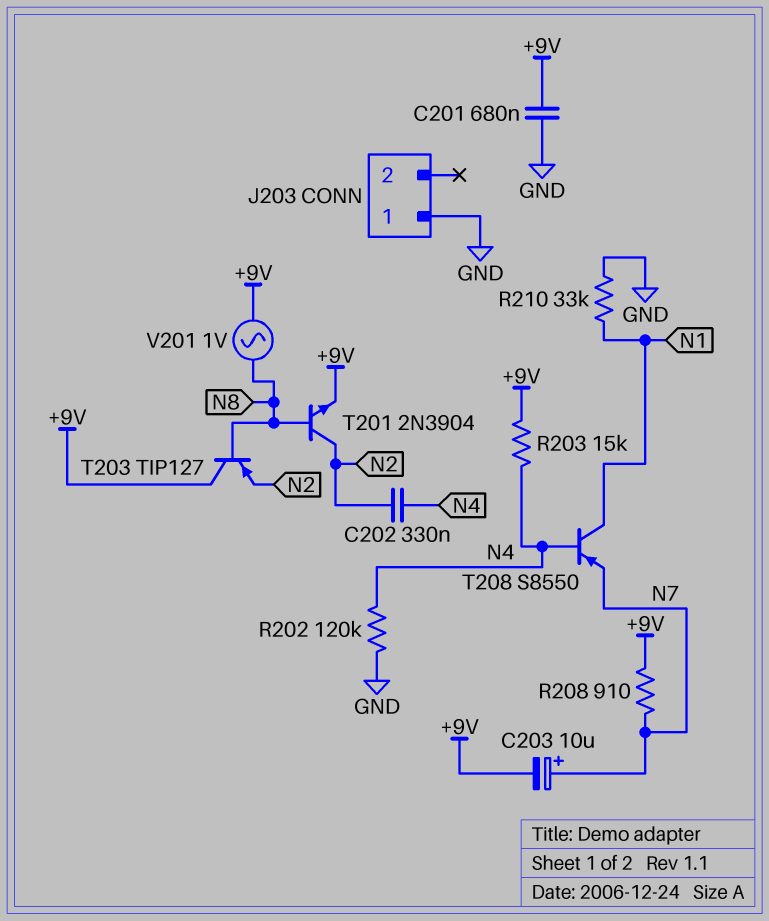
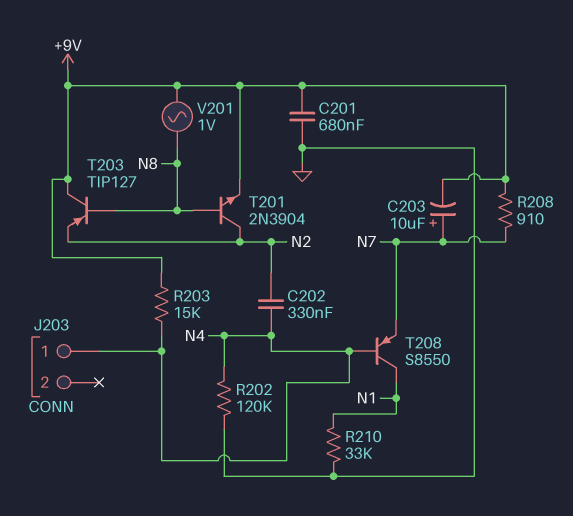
J203 pin 1: GND -> N4

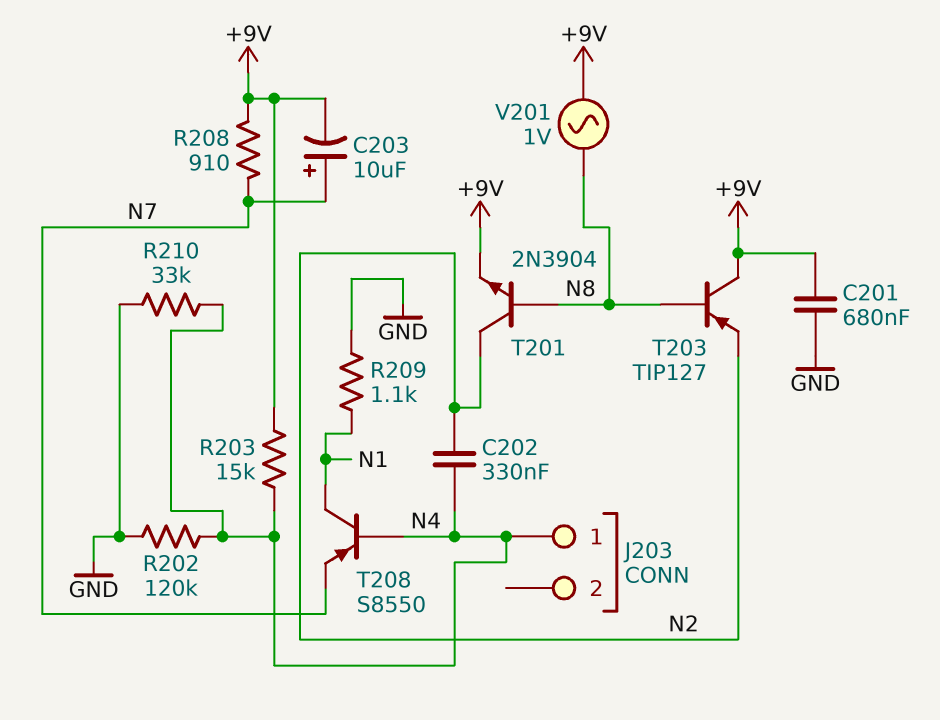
R209: none -> 1.1k (GND, N1)
R210: 33k (GND, N1) -> 33k (GND, N4)

